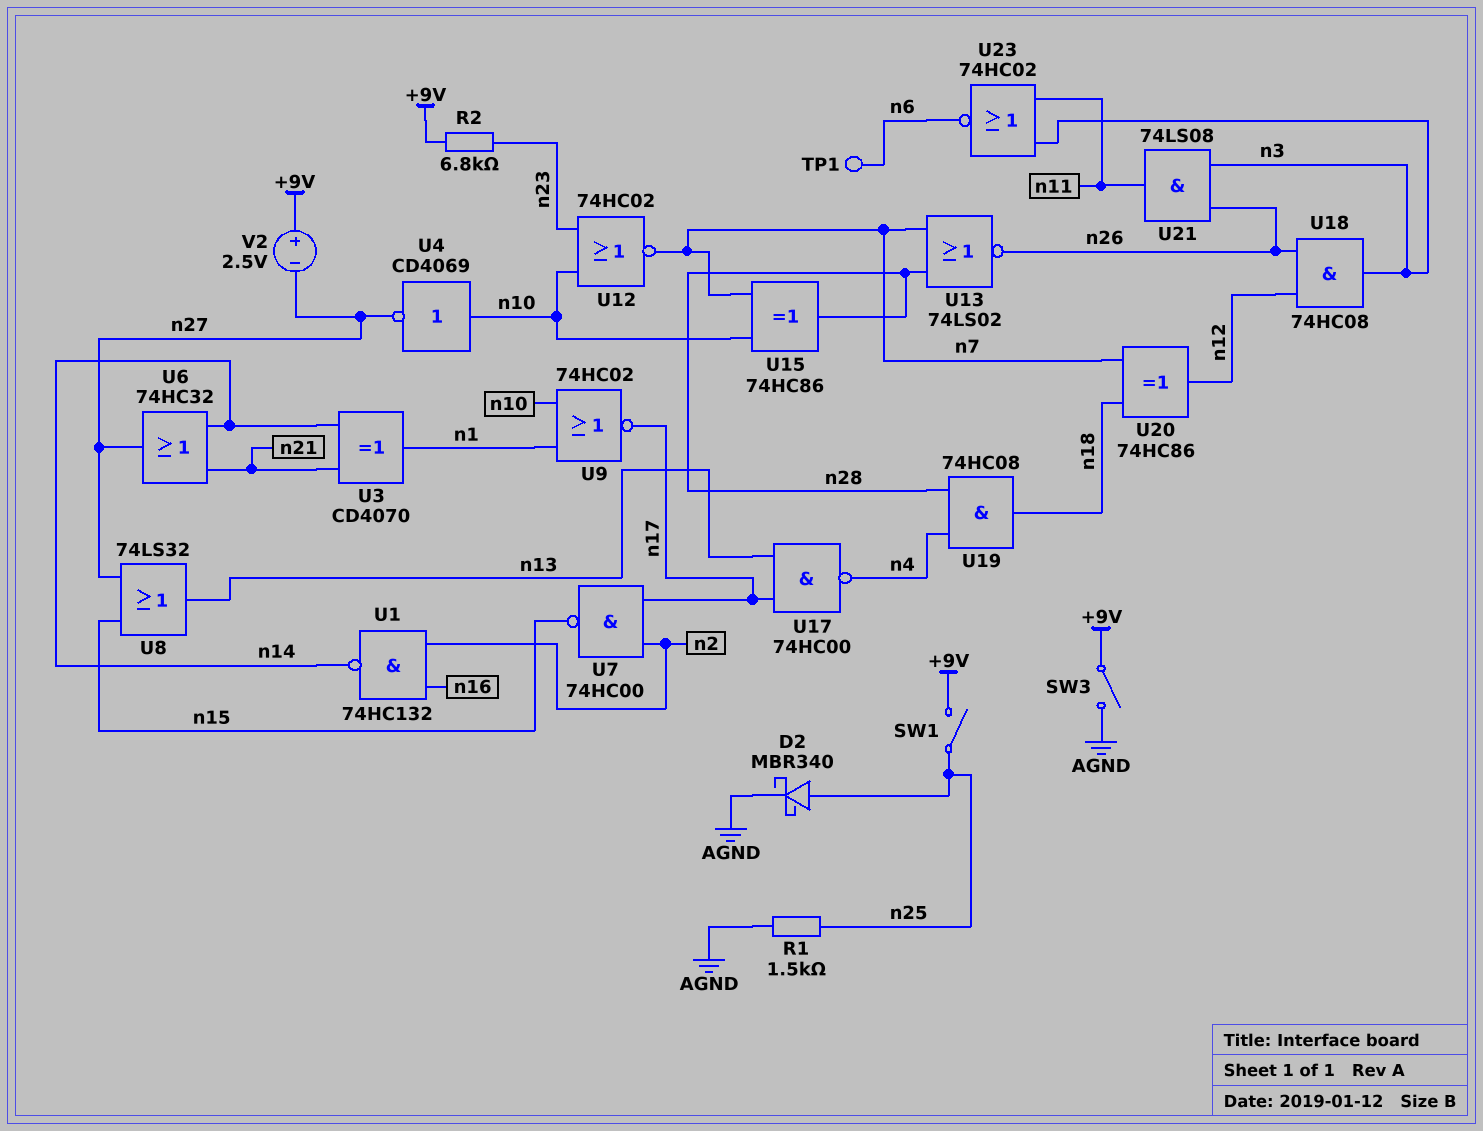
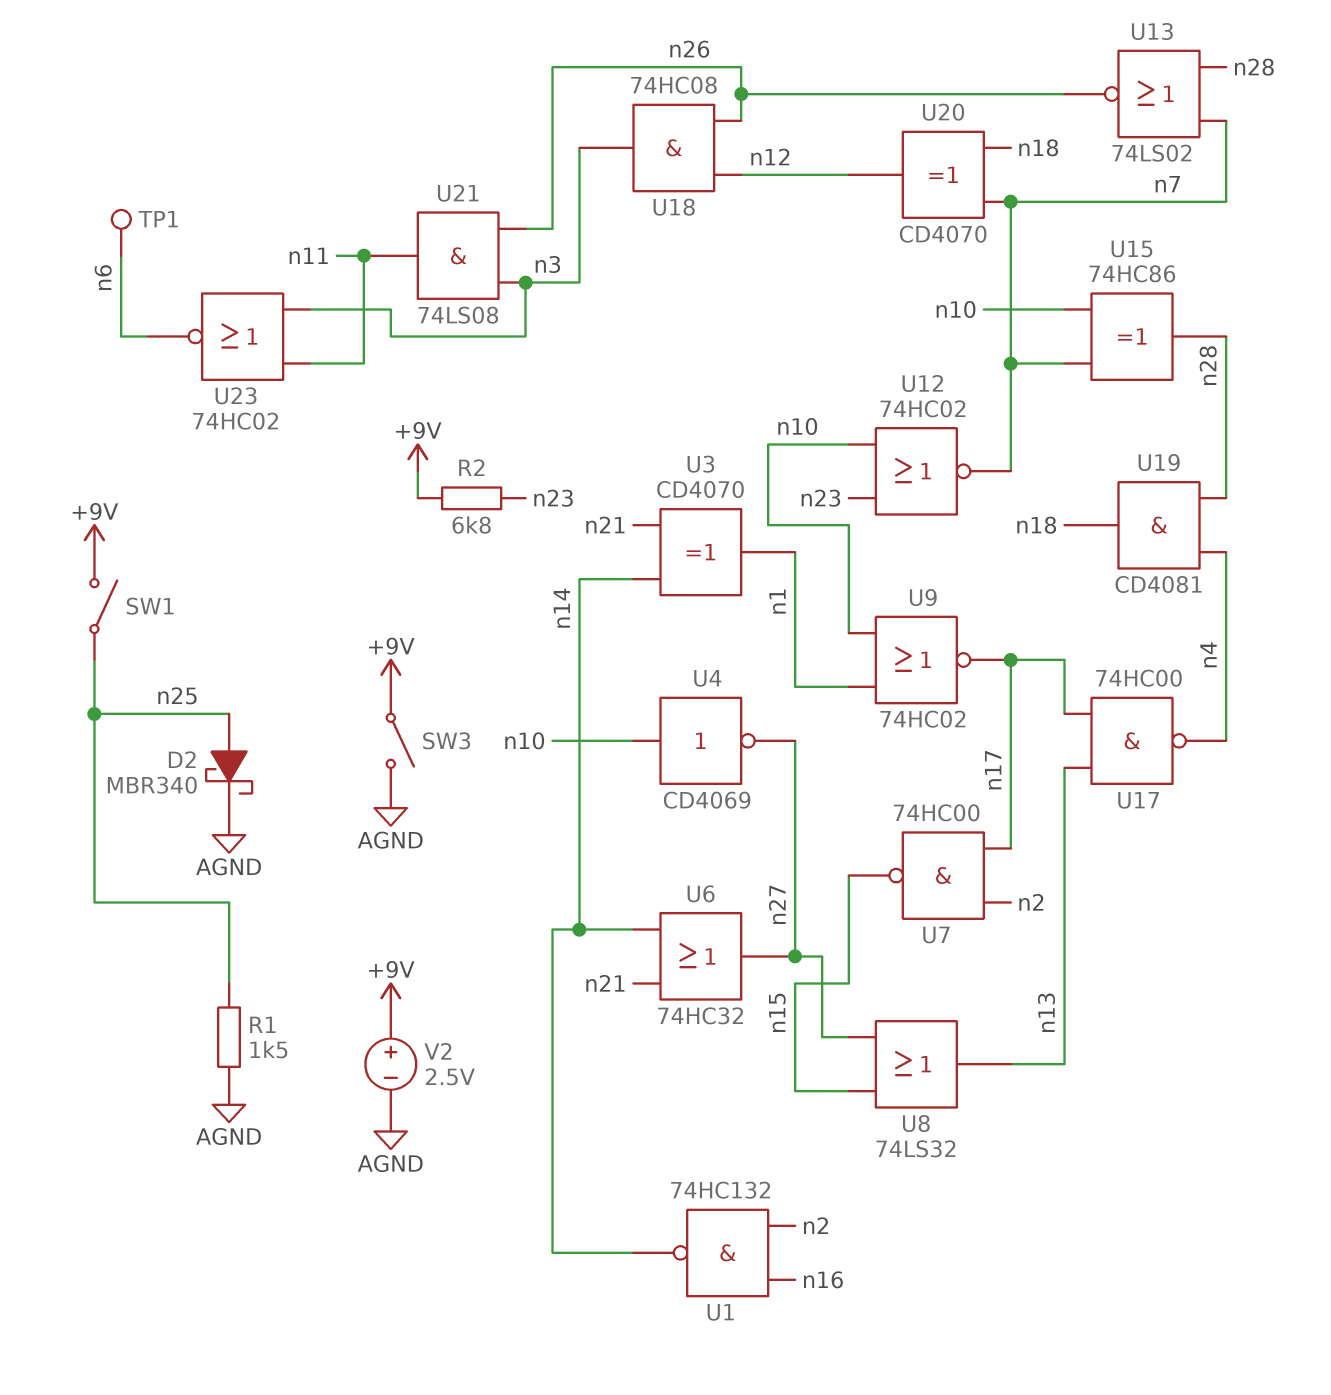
U19: AND 74HC08 (in n4, in n28, out n18) -> AND CD4081 (in n4, in n28, out n18)
U20: XOR 74HC86 (in n7, in n18, out n12) -> XOR CD4070 (in n7, in n18, out n12)
V2: 2.5V (plus +9V, minus n27) -> 2.5V (plus +9V, minus AGND)

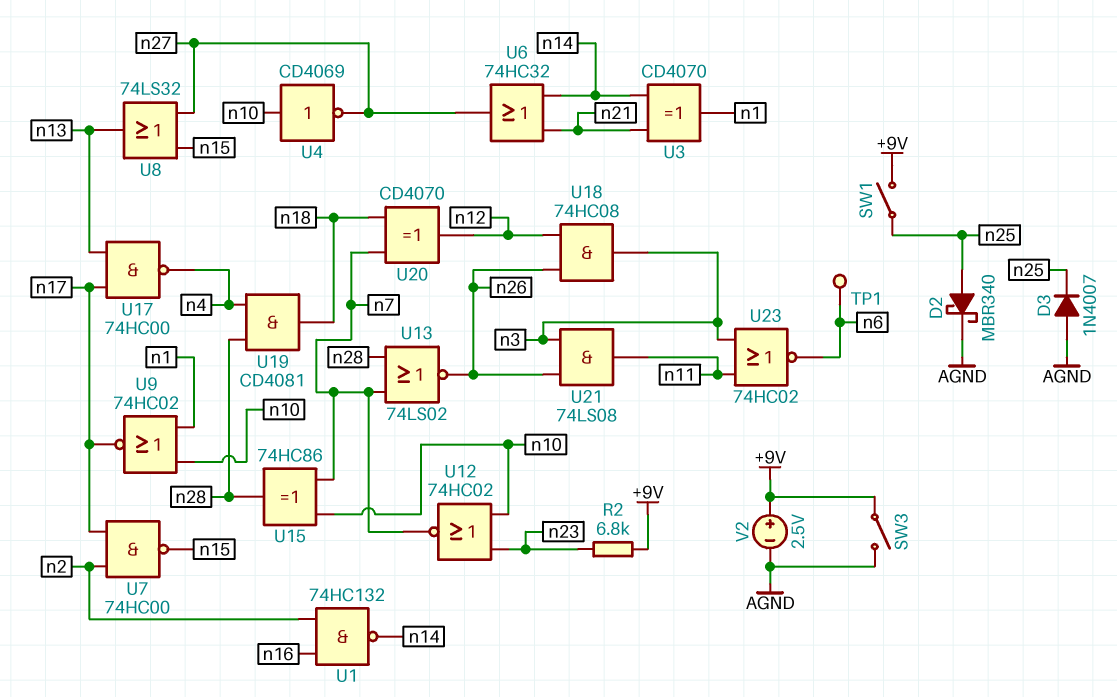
D3: none -> diode 1N4007 (A AGND, K n25)
R1: 1.5k (AGND, n25) -> none

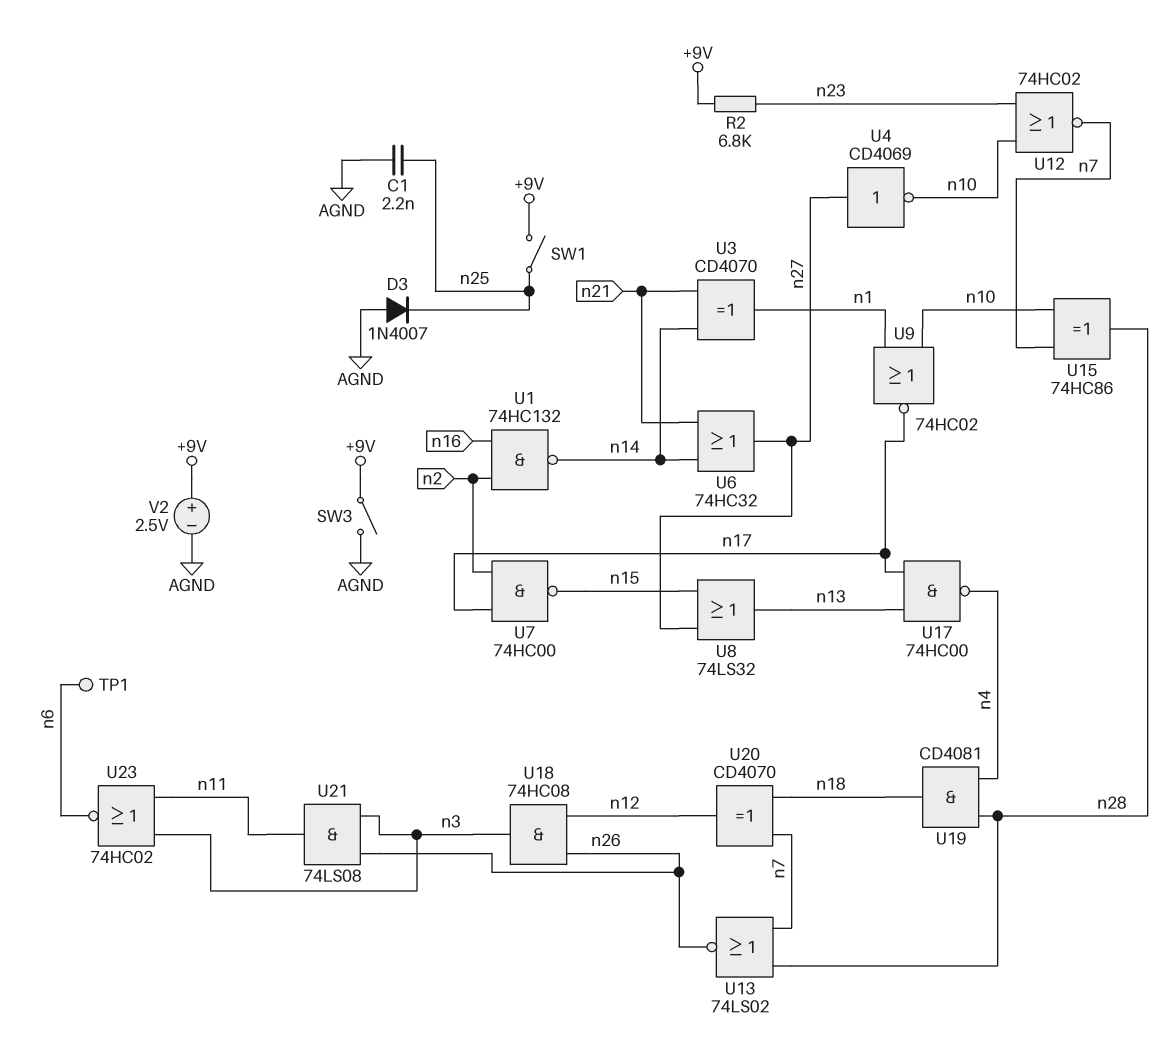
C1: none -> 2.2nF (AGND, n25)
D2: schottky MBR340 (A n25, K AGND) -> none
U4: NOT CD4069 (in n10, out n27) -> NOT CD4069 (in n27, out n10)

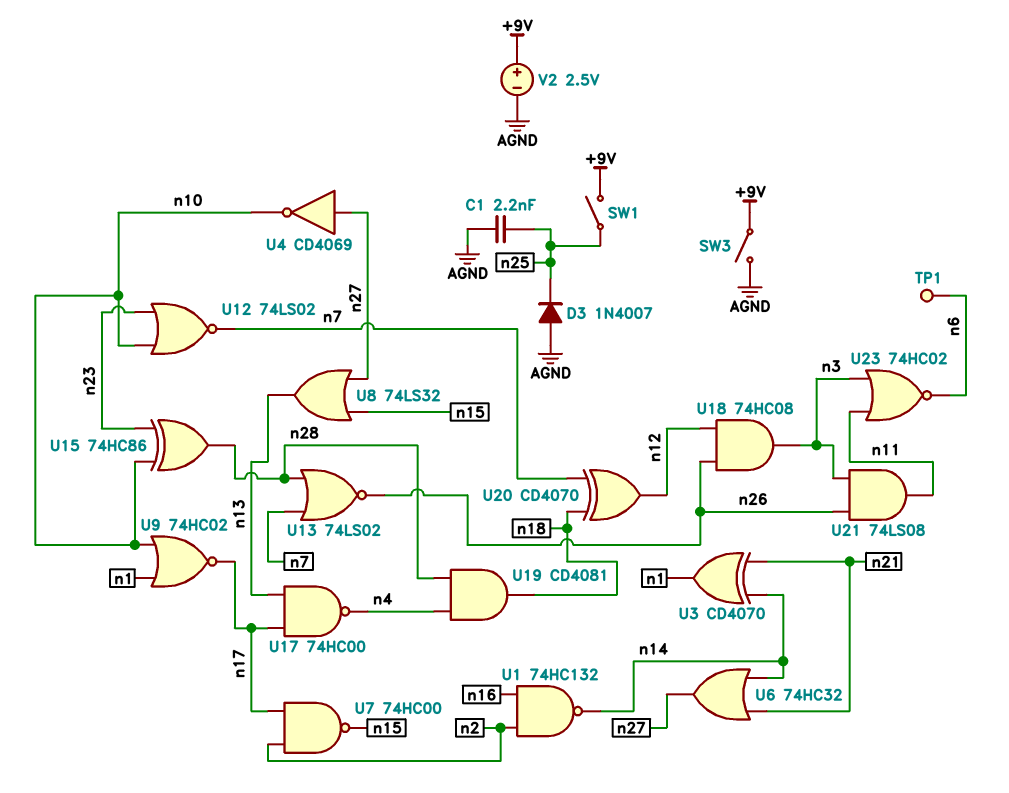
R2: 6.8k (+9V, n23) -> none
U12: NOR 74HC02 (in n10, in n23, out n7) -> NOR 74LS02 (in n10, in n23, out n7)
U15: XOR 74HC86 (in n7, in n10, out n28) -> XOR 74HC86 (in n10, in n23, out n28)

